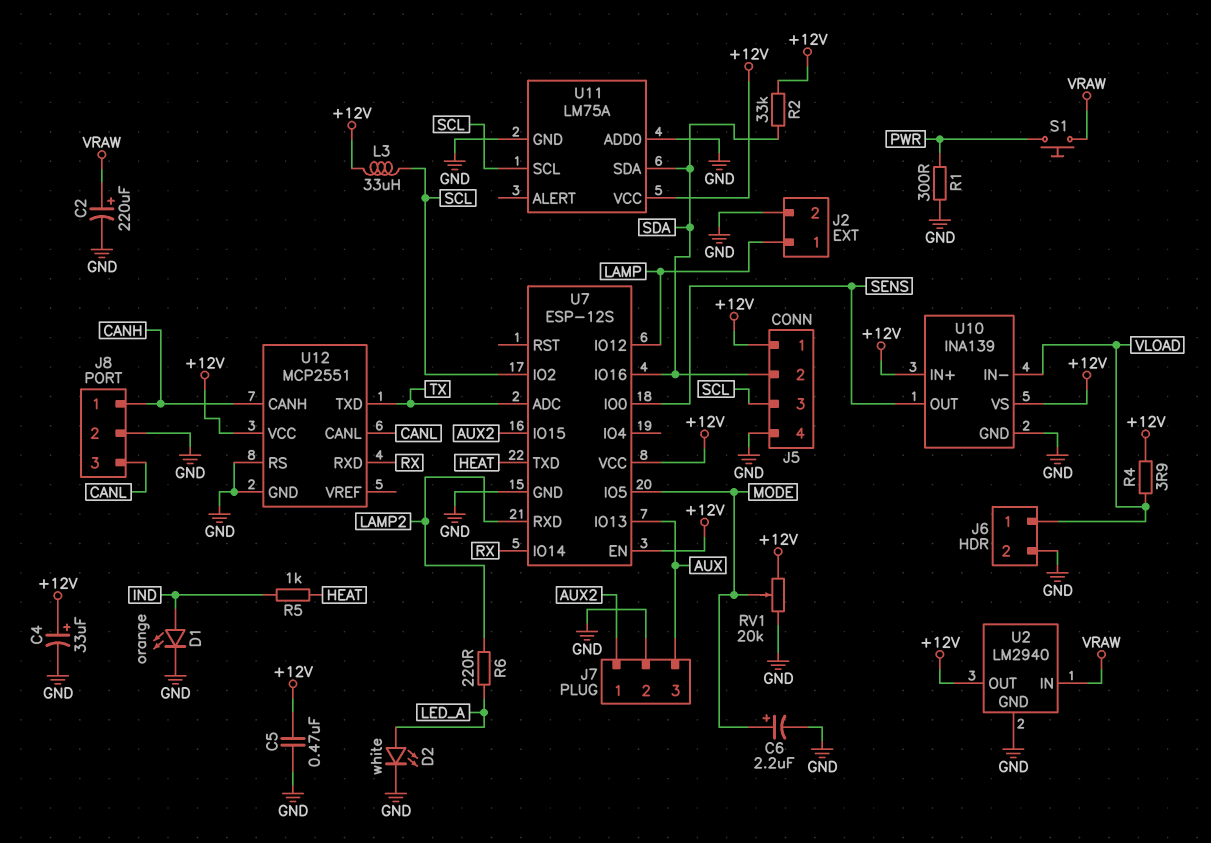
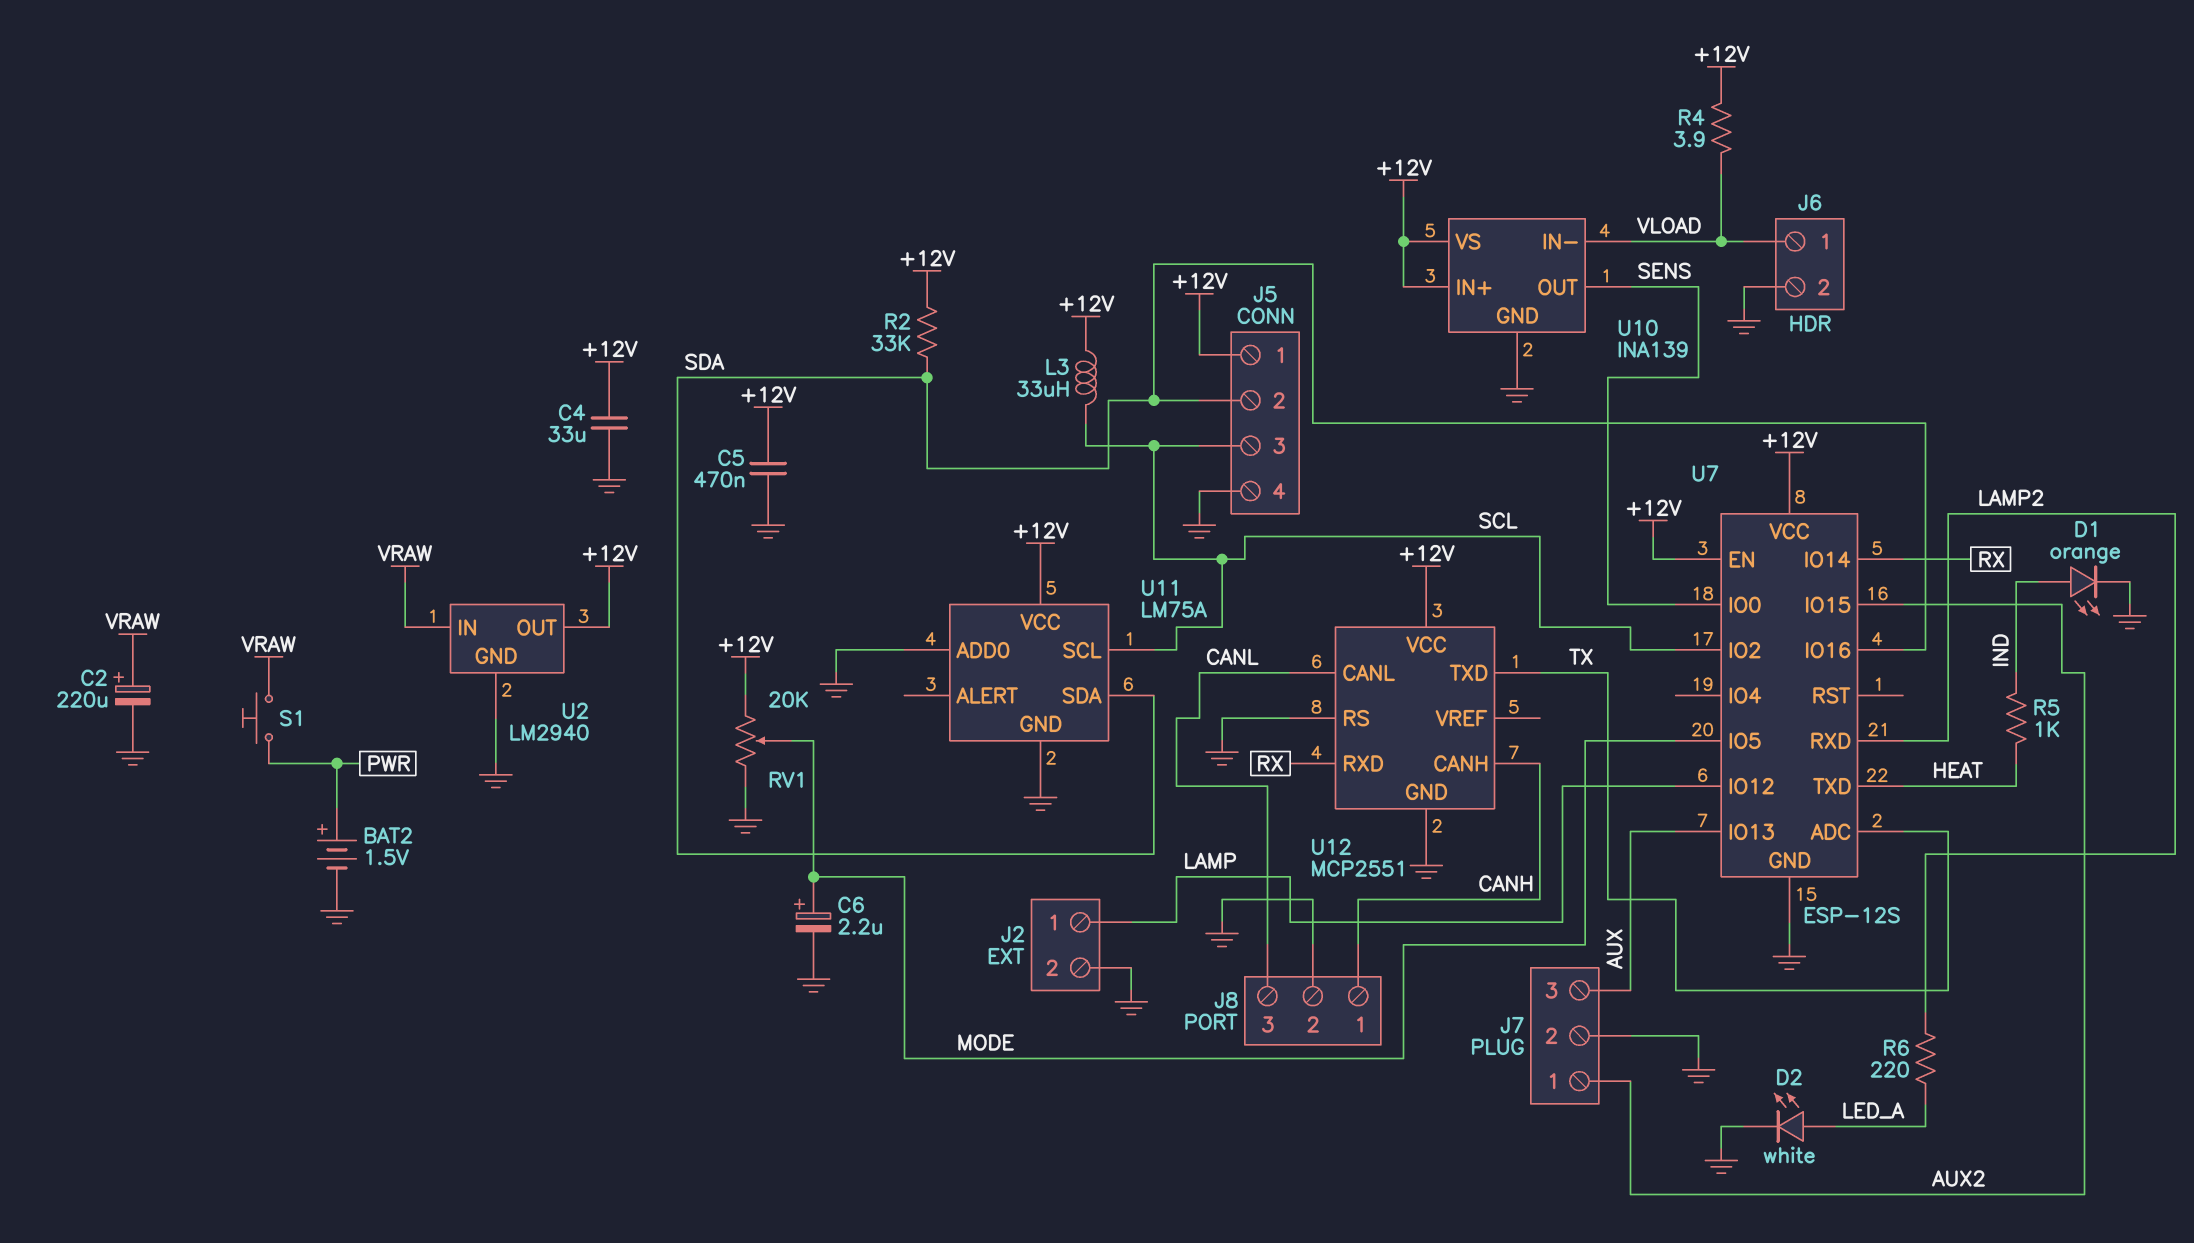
BAT2: none -> 1.5V (plus PWR, minus GND)
C4: 33uF (plus +12V, minus GND) -> 33uF (+12V, GND)
R1: 300 (GND, PWR) -> none

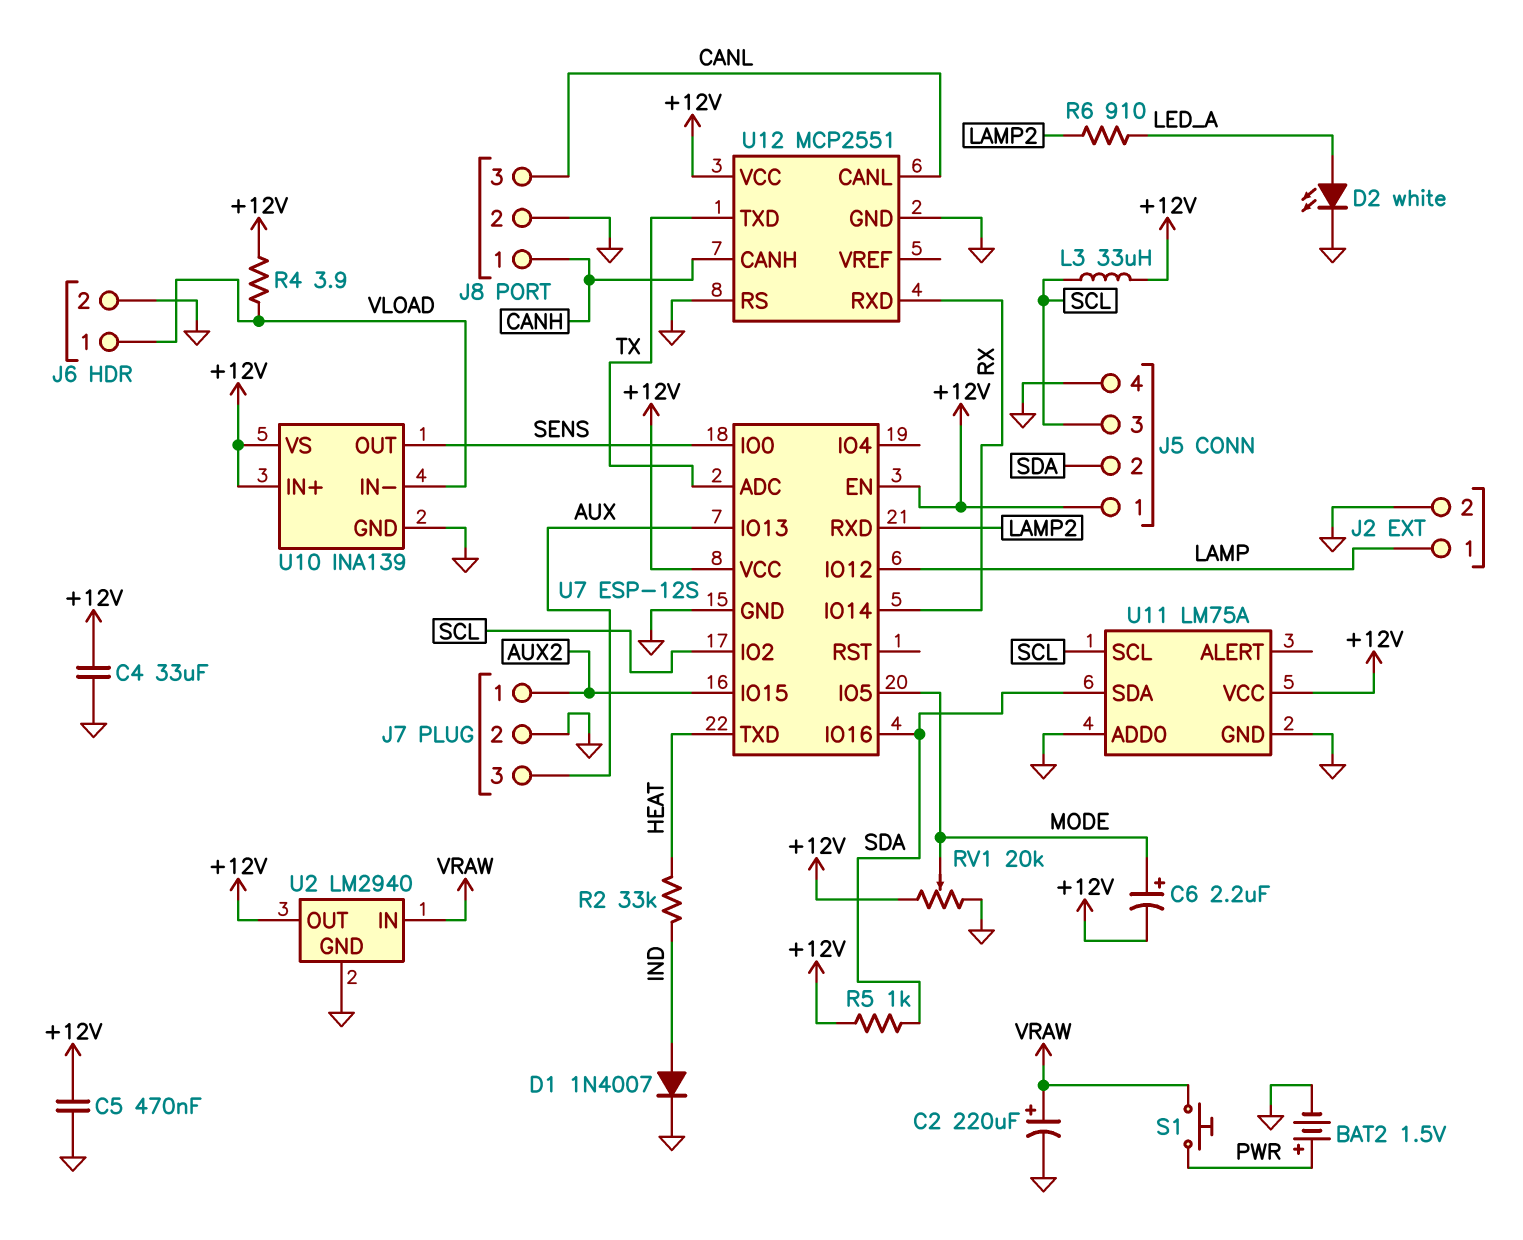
C6: 2.2uF (plus MODE, minus GND) -> 2.2uF (plus MODE, minus +12V)
D1: LED orange (A IND, K GND) -> diode 1N4007 (A IND, K GND)
R2: 33k (+12V, SDA) -> 33k (HEAT, IND)
R5: 1k (HEAT, IND) -> 1k (+12V, SDA)
R6: 220 (LAMP2, LED_A) -> 910 (LAMP2, LED_A)

